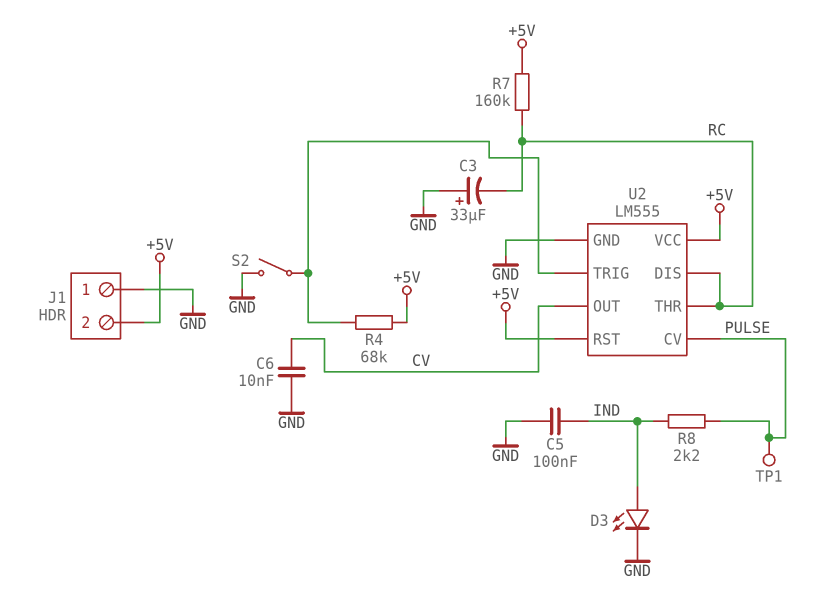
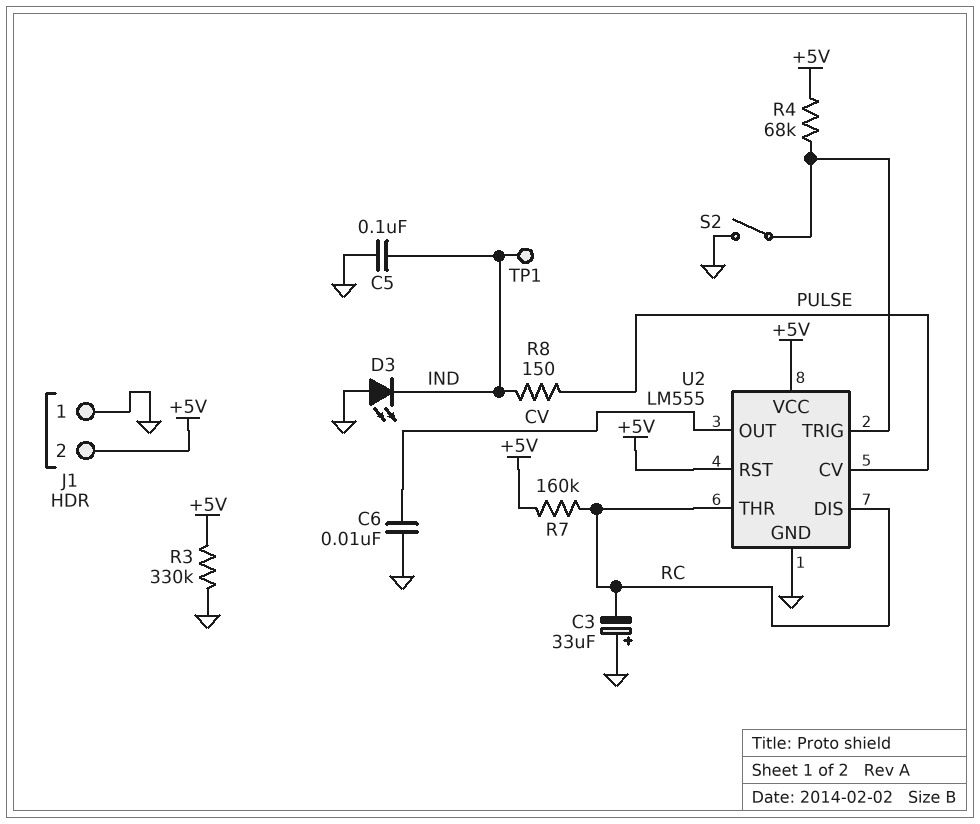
D3: LED (A IND, K GND) -> LED (A GND, K IND)
R3: none -> 330k (+5V, GND)
R8: 2.2k (IND, PULSE) -> 150 (IND, PULSE)
TP1: test point (PULSE) -> test point (IND)

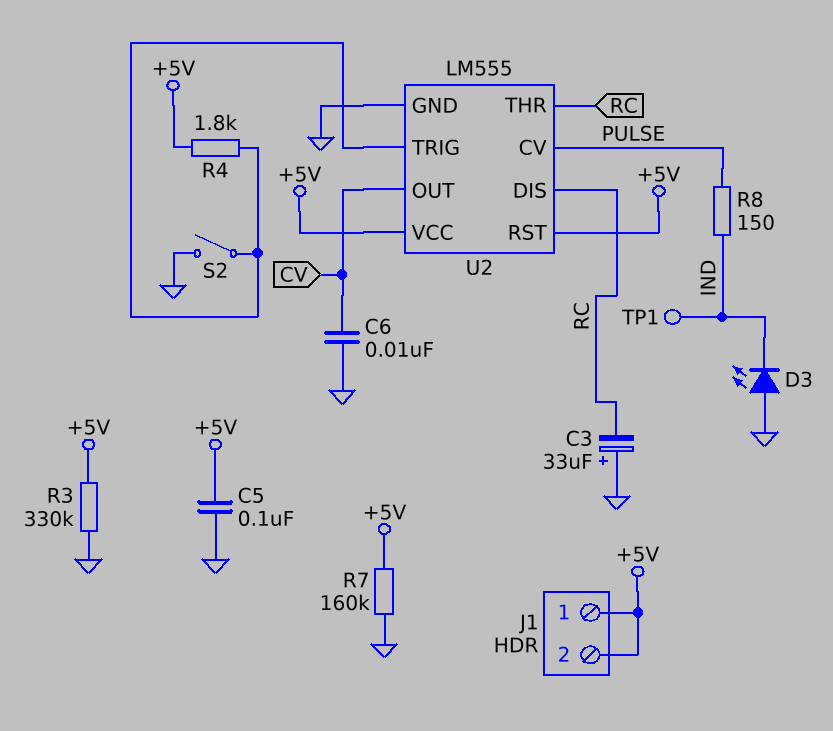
C5: 100nF (GND, IND) -> 100nF (+5V, GND)
J1 pin 1: GND -> +5V
R4: 68k (+5V, U2/TRIG) -> 1.8k (+5V, U2/TRIG)
R7: 160k (+5V, RC) -> 160k (+5V, GND)

